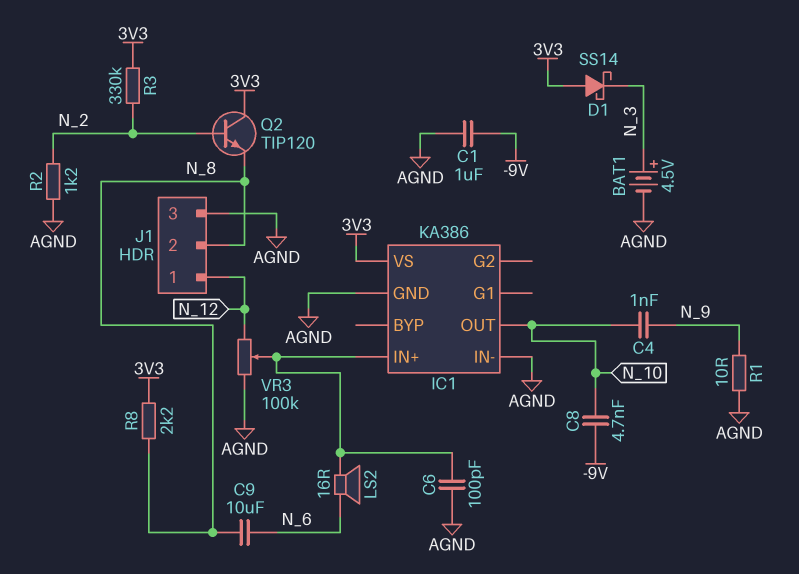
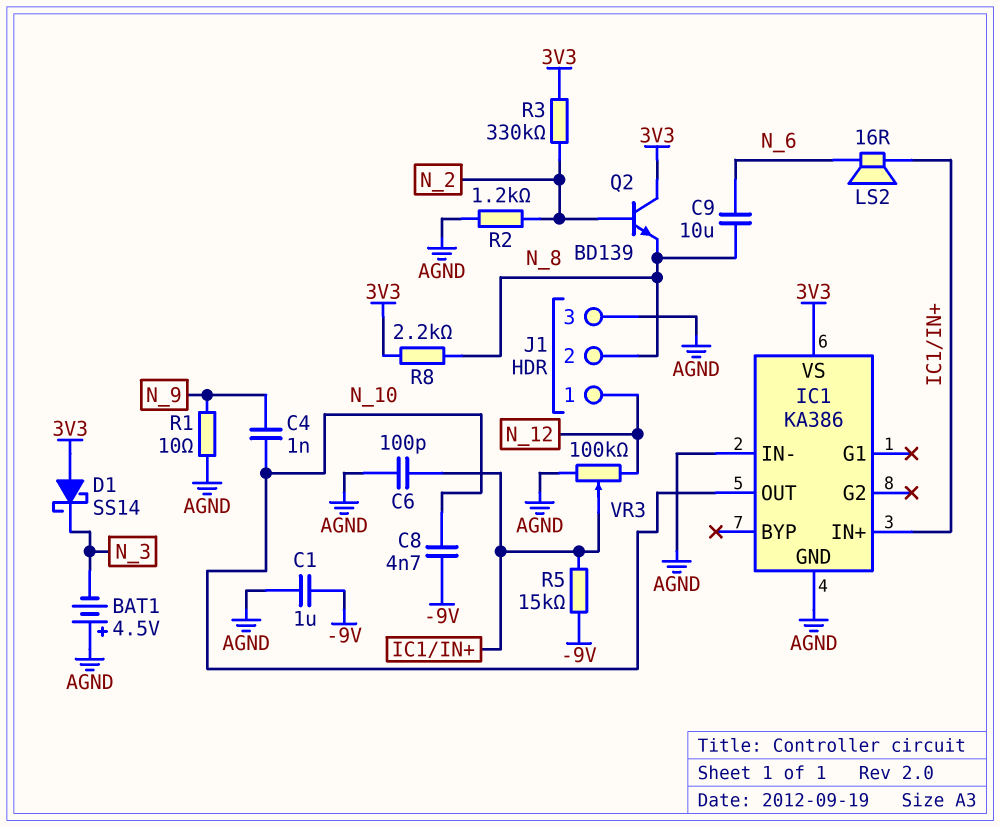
BAT1: 4.5V (plus N_3, minus AGND) -> 4.5V (plus AGND, minus N_3)
Q2: NPN TIP120 (B N_2, C 3V3, E N_8) -> NPN BD139 (B N_2, C 3V3, E N_8)
R5: none -> 15k (-9V, IC1/IN+)

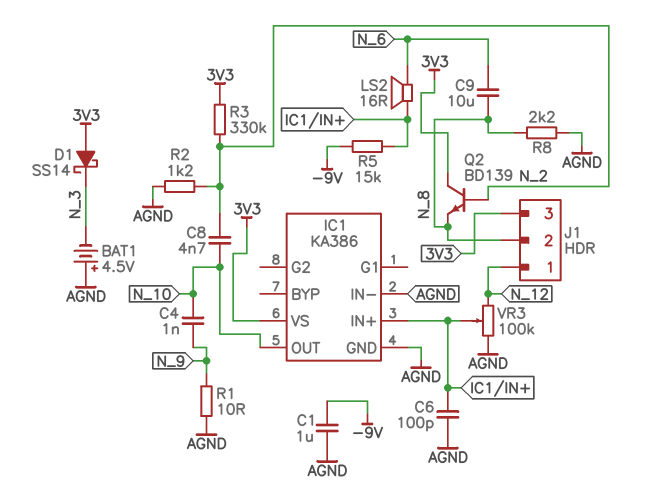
C8: 4.7nF (-9V, N_10) -> 4.7nF (N_2, N_10)
J1 pin 3: AGND -> 3V3
R8: 2.2k (3V3, N_8) -> 2.2k (AGND, N_8)

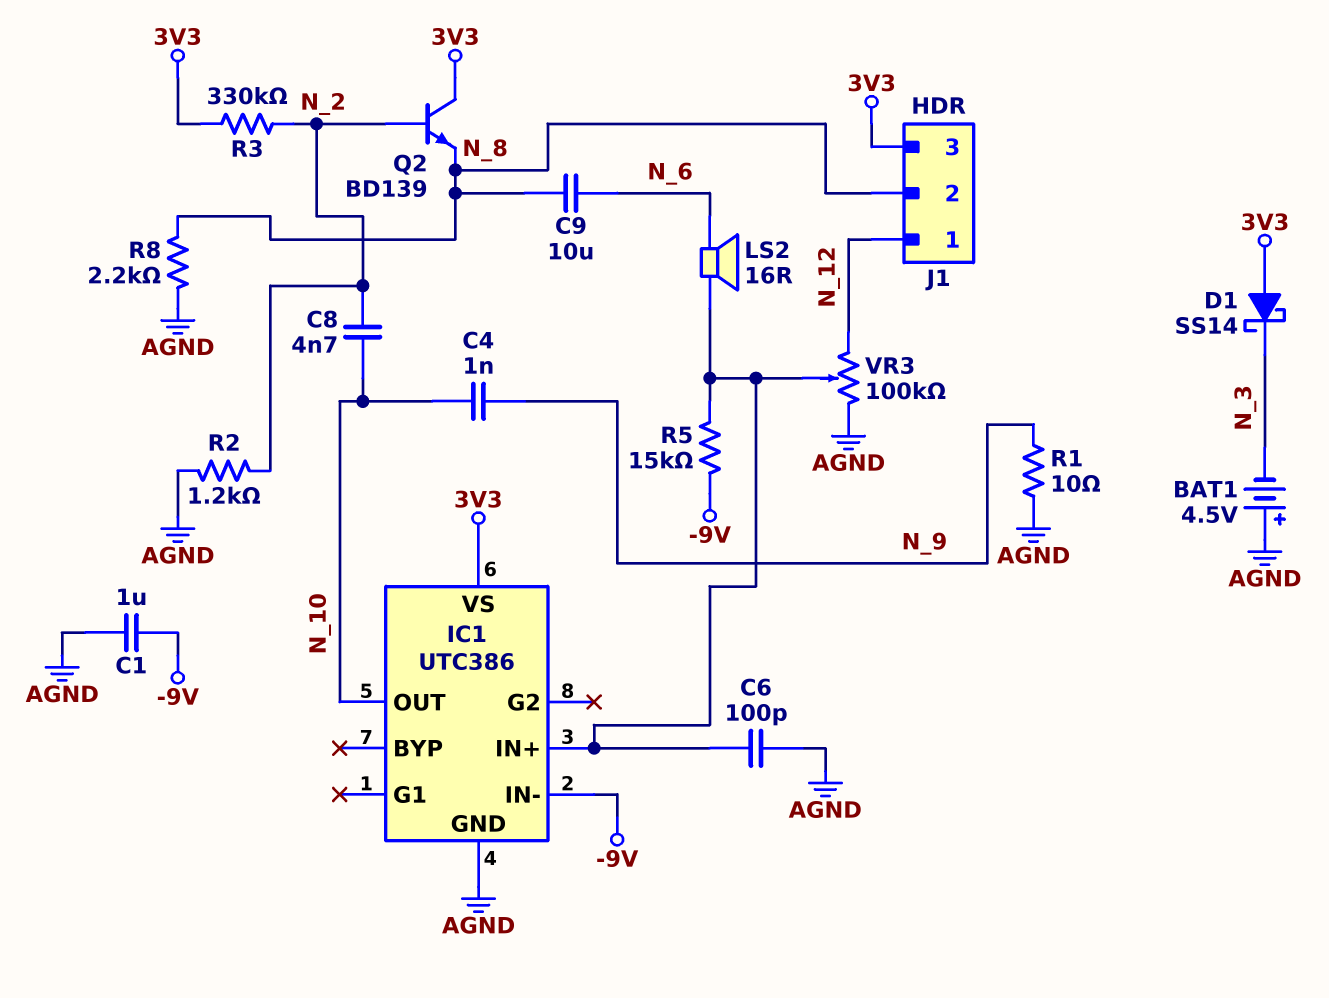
IC1: KA386 -> UTC386
IC1 pin IN-: AGND -> -9V

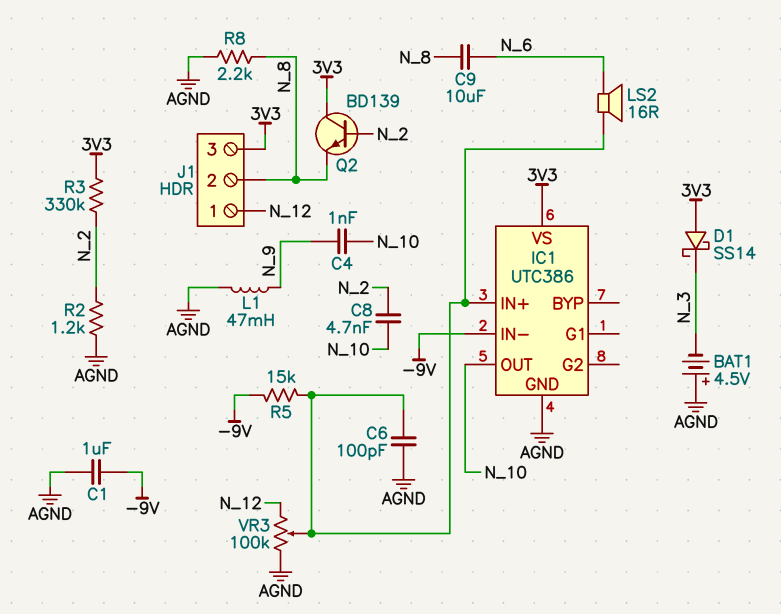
L1: none -> 47mH (AGND, N_9)
R1: 10 (AGND, N_9) -> none

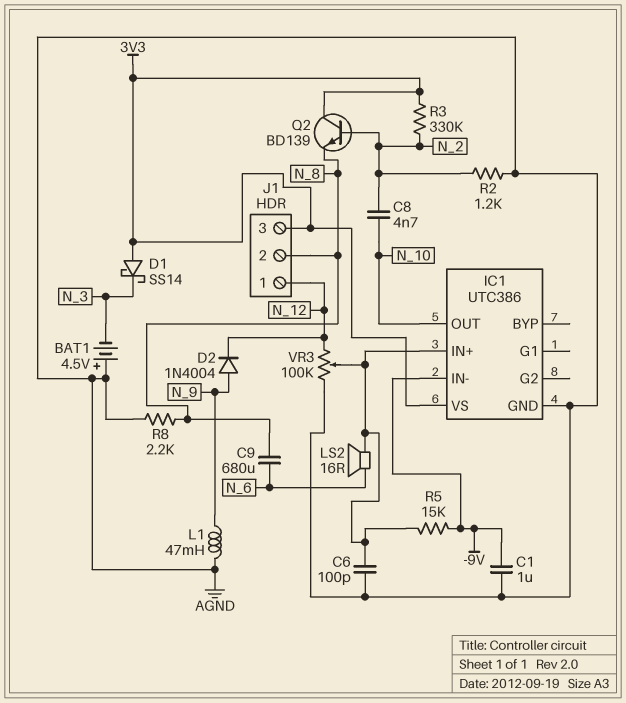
C4: 1nF (N_9, N_10) -> none
C9: 10uF (N_6, N_8) -> 680uF (N_6, N_8)
D2: none -> diode 1N4004 (A N_9, K N_12)

